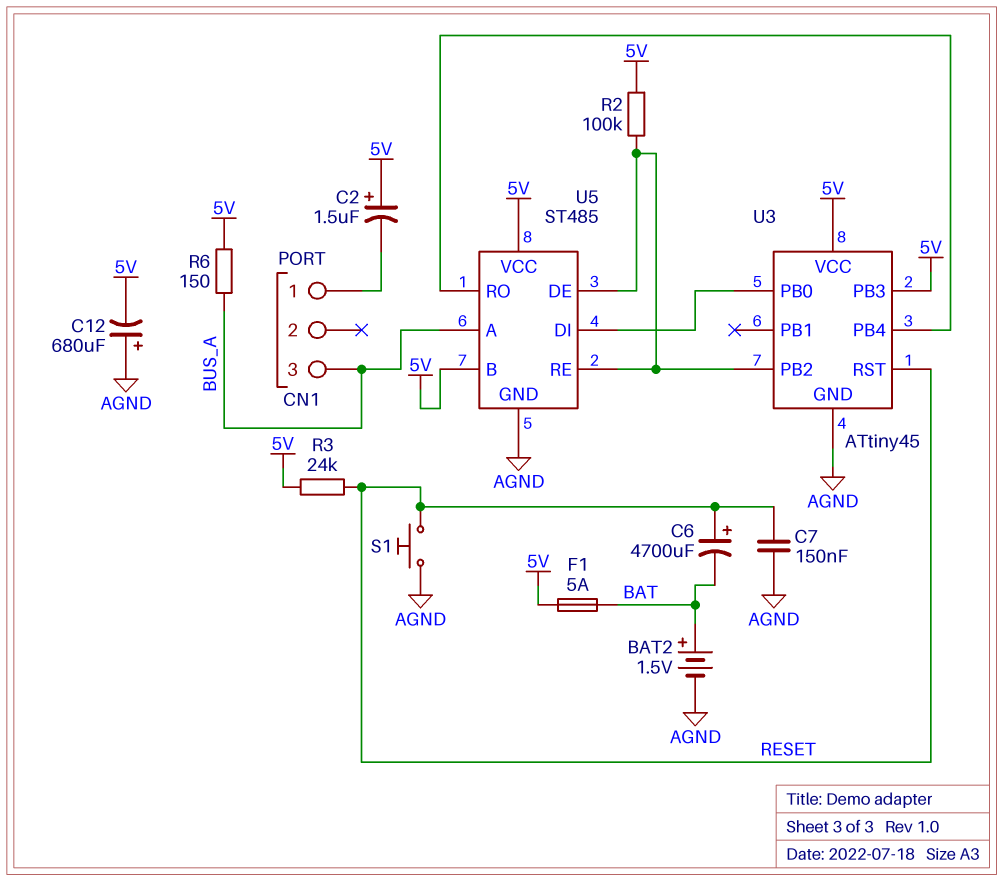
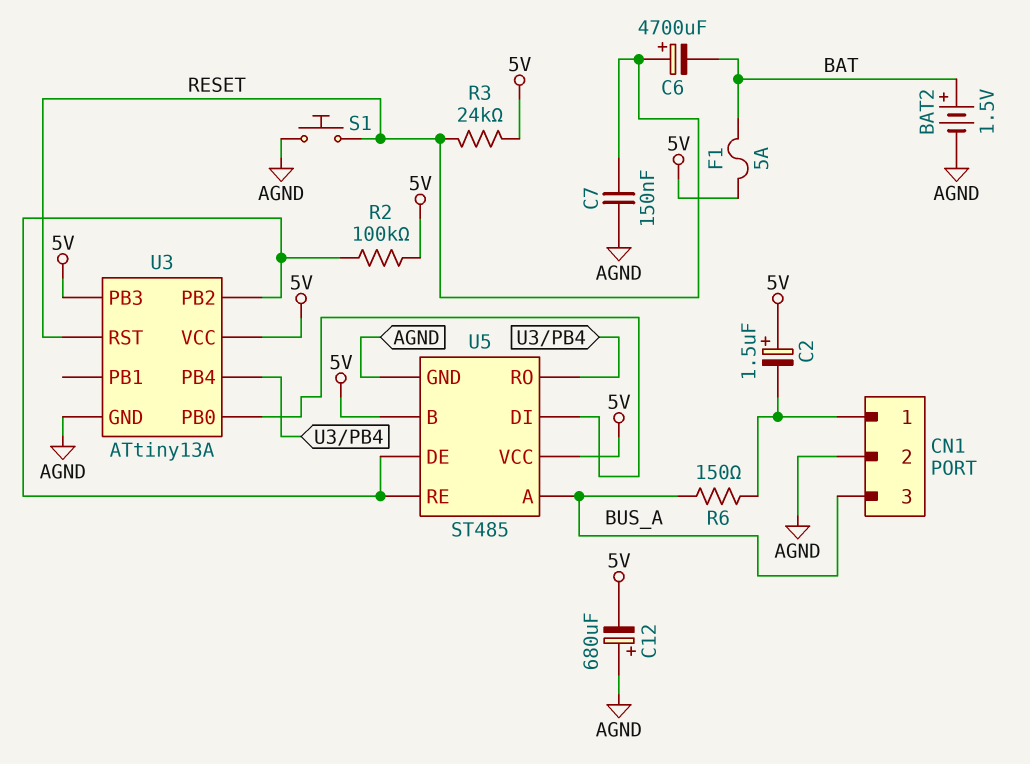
CN1 pin 2: none -> AGND
R6: 150 (5V, BUS_A) -> 150 (BUS_A, CN1/1)
U3: ATtiny45 -> ATtiny13A

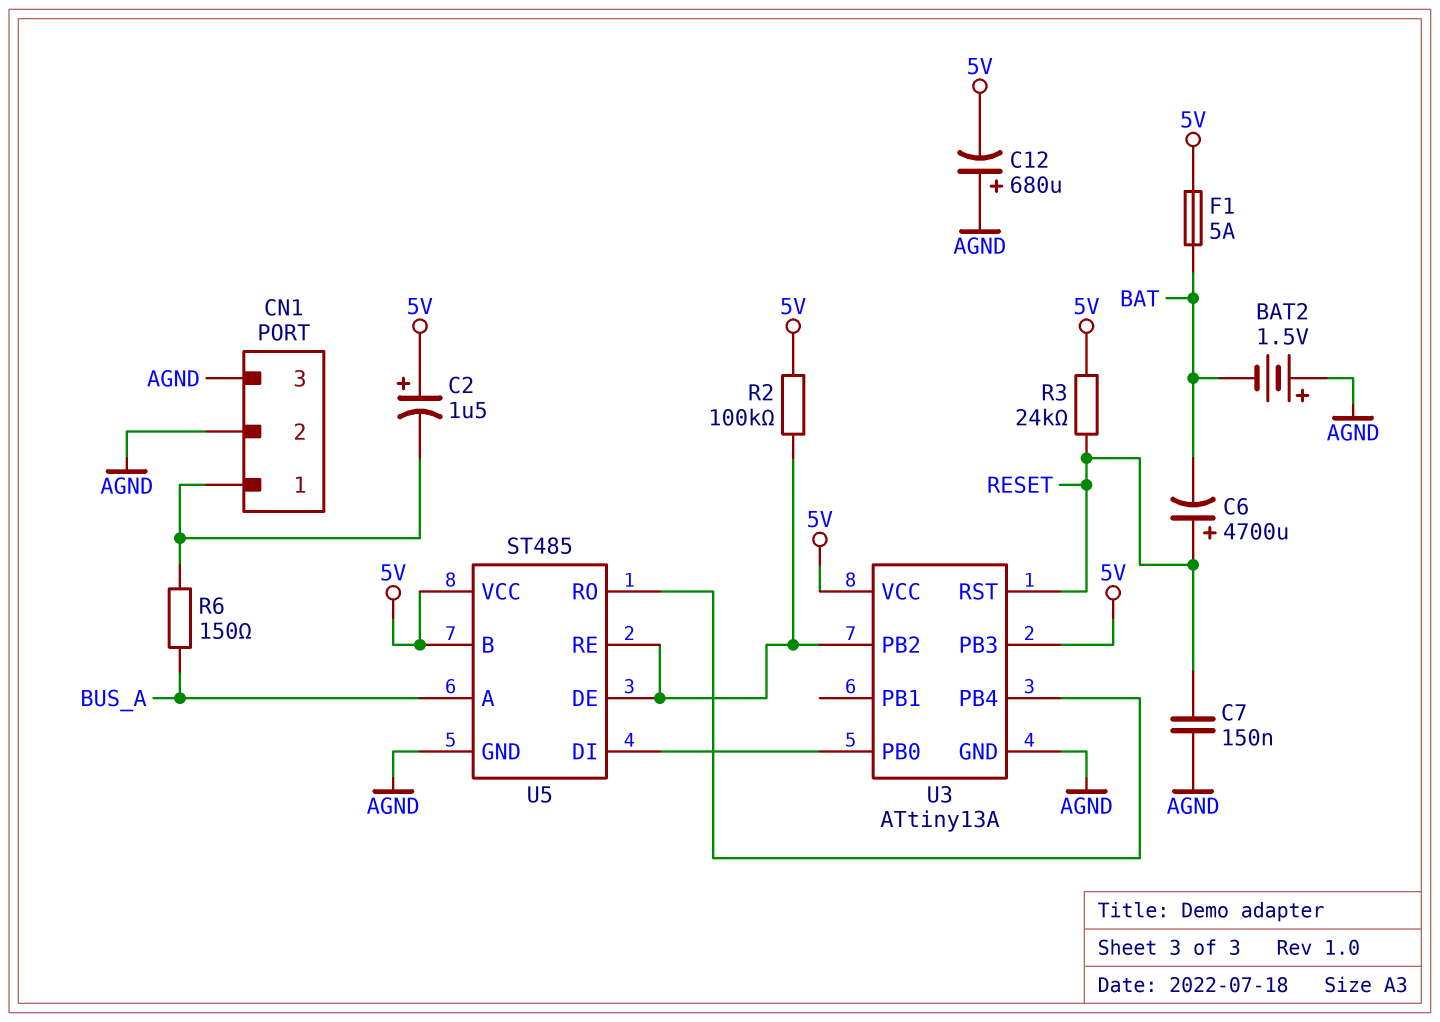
BAT2: 1.5V (plus BAT, minus AGND) -> 1.5V (plus AGND, minus BAT)
CN1 pin 3: BUS_A -> AGND
S1: button (AGND, RESET) -> none

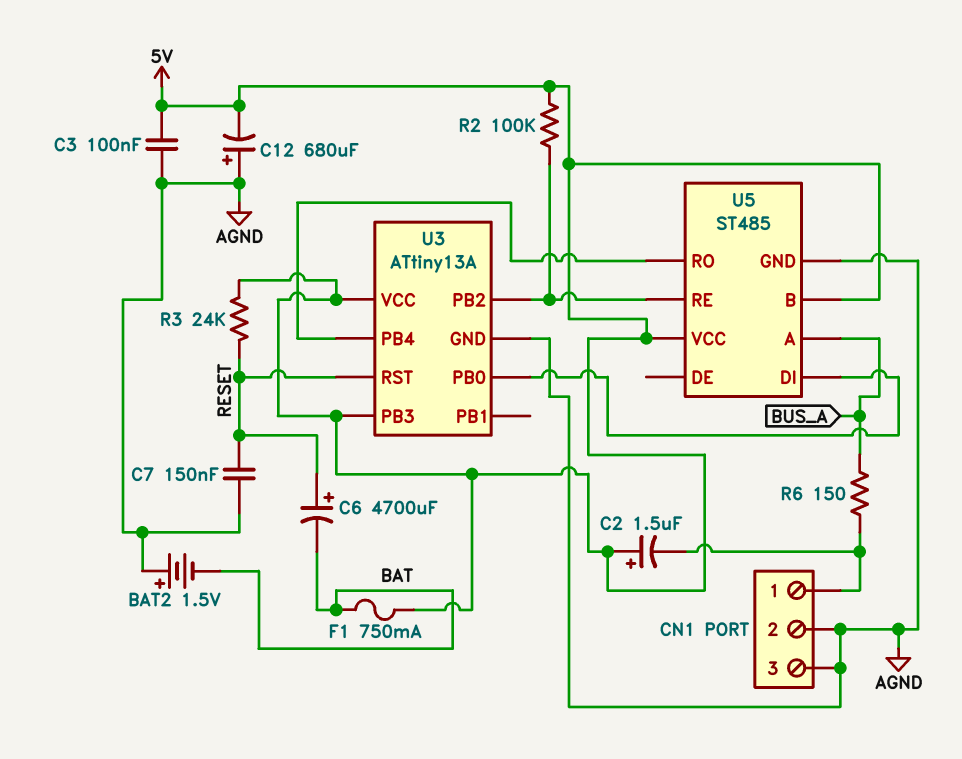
C3: none -> 100nF (5V, AGND)
F1: 5A (5V, BAT) -> 750mA (5V, BAT)
U5 pin DE: U3/PB2 -> none

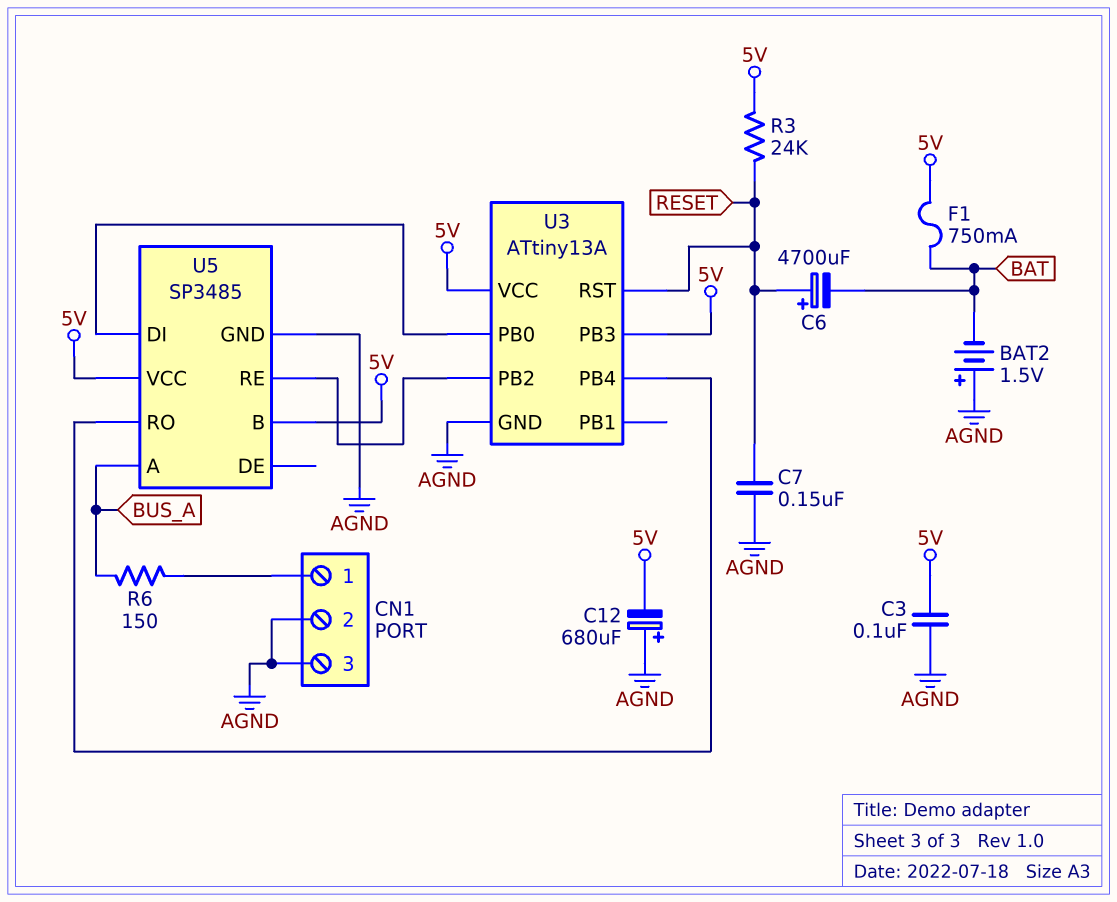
C2: 1.5uF (plus 5V, minus CN1/1) -> none
R2: 100k (5V, U3/PB2) -> none
U5: ST485 -> SP3485

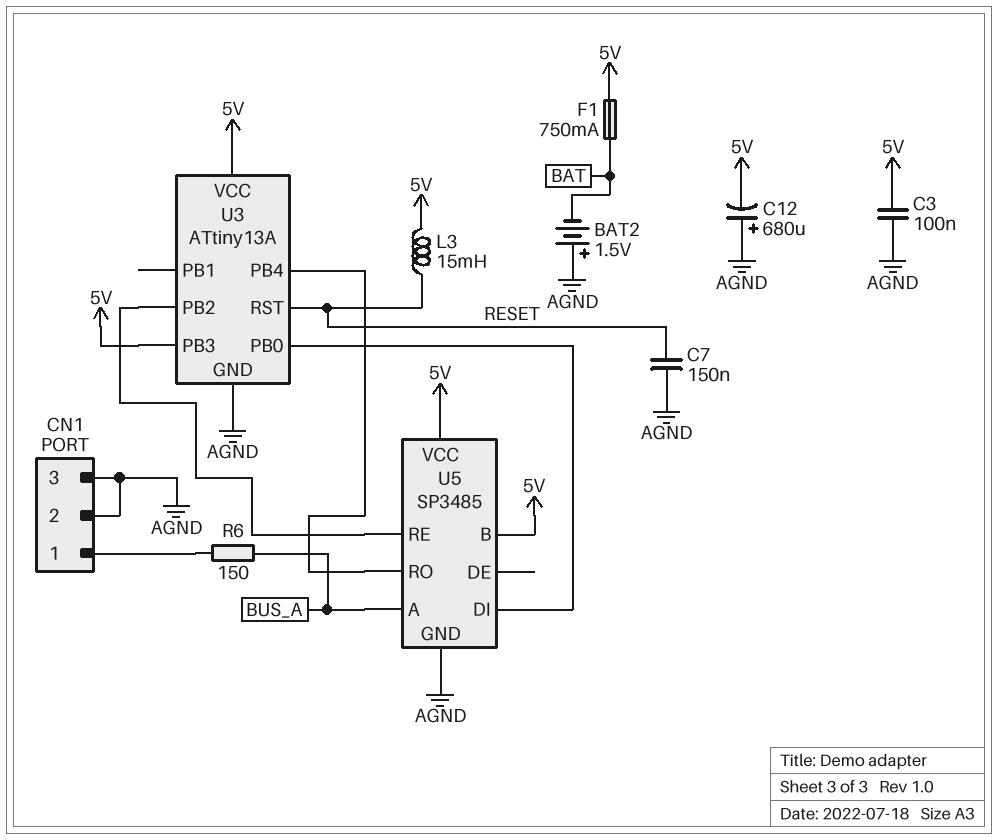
C6: 4700uF (plus RESET, minus BAT) -> none
L3: none -> 15mH (5V, RESET)
R3: 24k (5V, RESET) -> none

